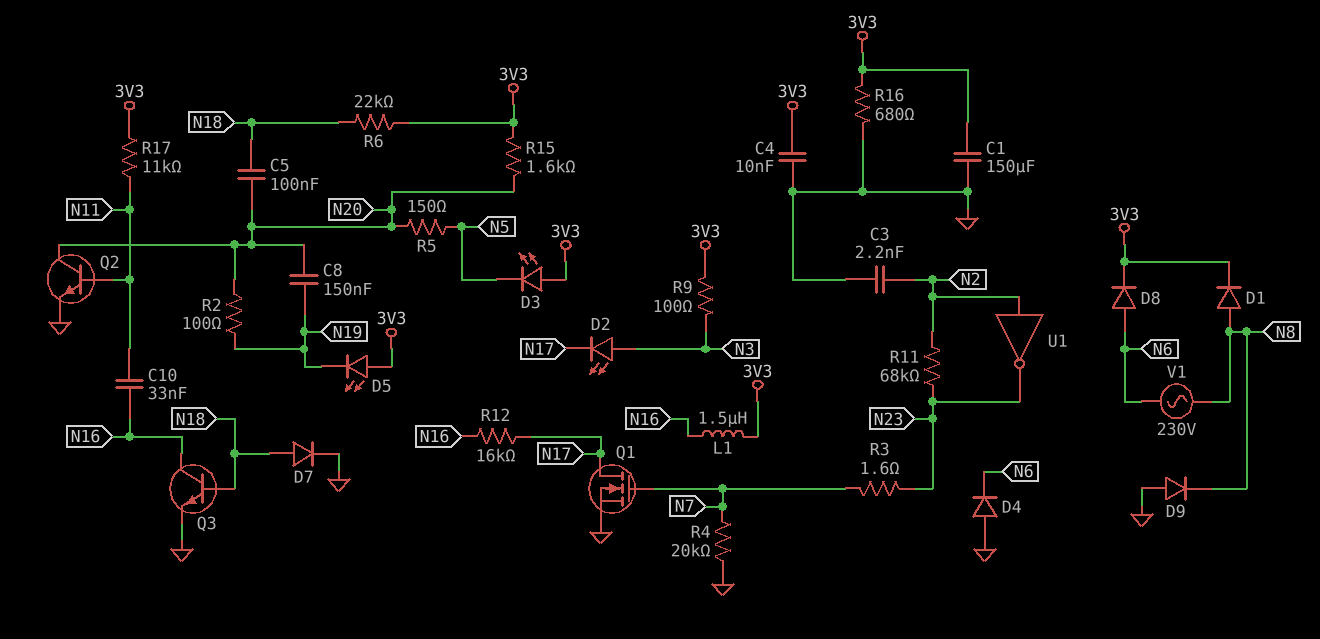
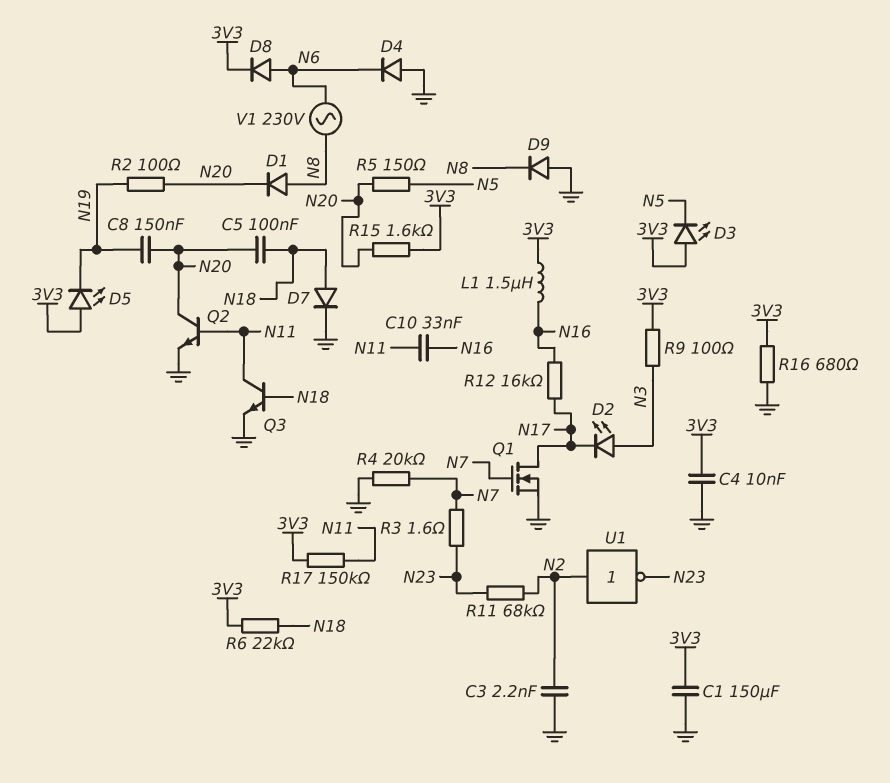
D1: diode (A N8, K 3V3) -> diode (A N8, K N20)
Q3: NPN (B N18, C N16, E GND) -> NPN (B N18, C N11, E GND)
R17: 11k (3V3, N11) -> 150k (3V3, N11)

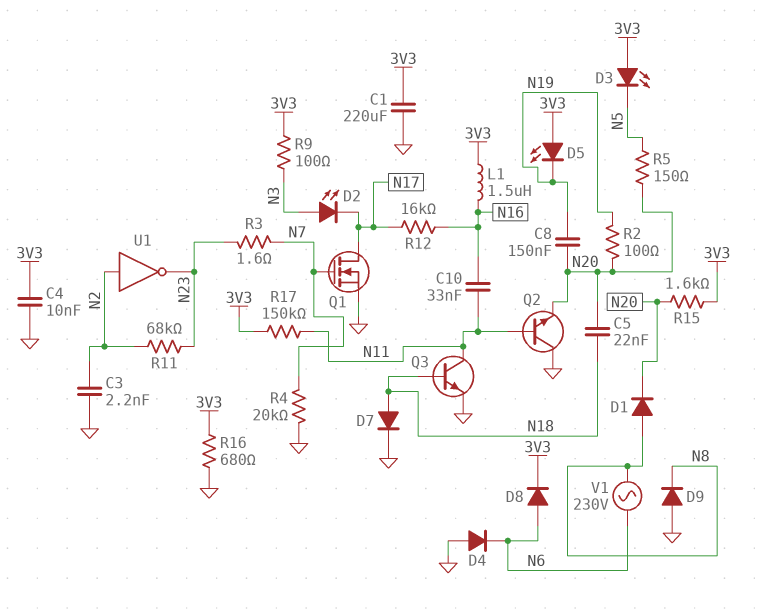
C1: 150uF (3V3, GND) -> 220uF (3V3, GND)
C5: 100nF (N18, N20) -> 22nF (N18, N20)
Q2: NPN (B N11, C N20, E GND) -> NPN (B N11, C GND, E N20)
R6: 22k (3V3, N18) -> none

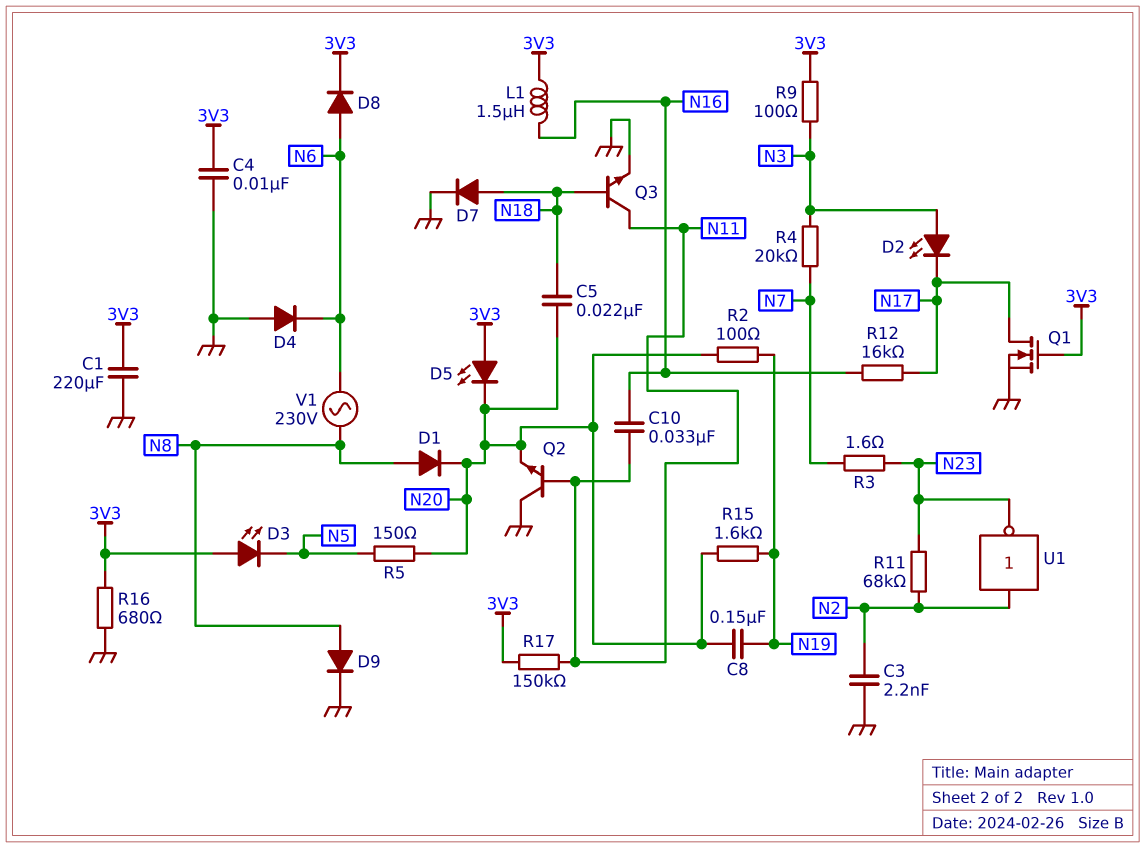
D5: LED (A 3V3, K N19) -> LED (A 3V3, K N20)
D9: diode (A GND, K N8) -> diode (A N8, K GND)
Q1: NMOS (G N7, D N17, S GND) -> NMOS (G 3V3, D N17, S GND)
R4: 20k (GND, N7) -> 20k (N3, N7)
R15: 1.6k (3V3, N20) -> 1.6k (N19, N20)

